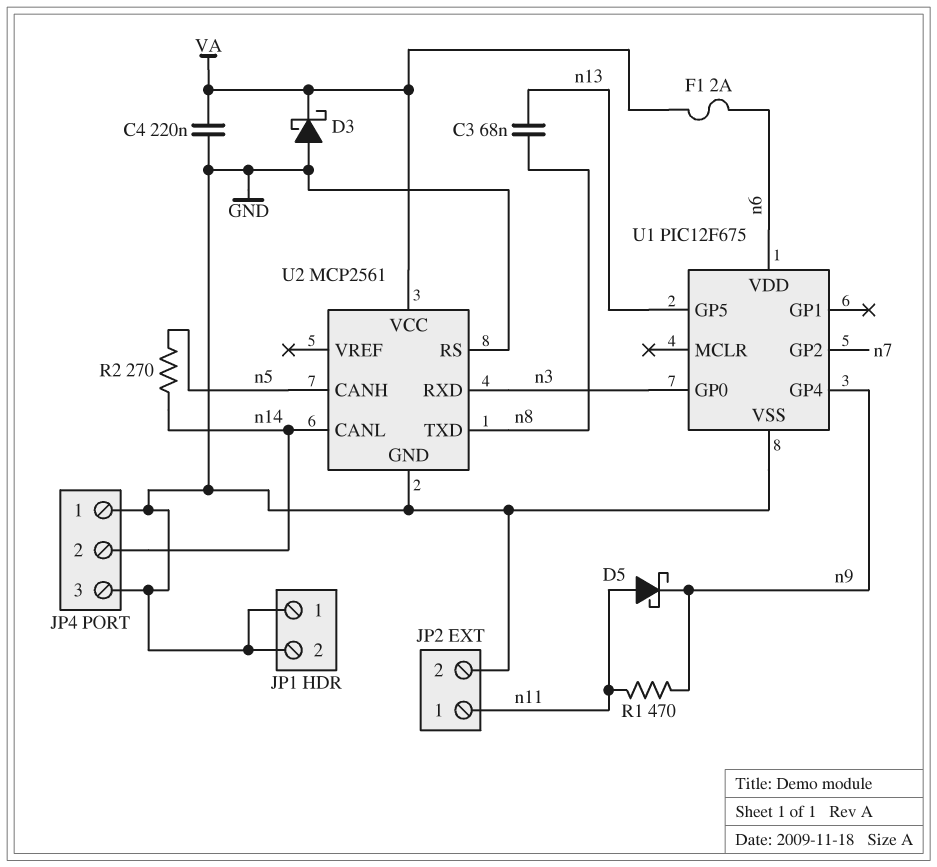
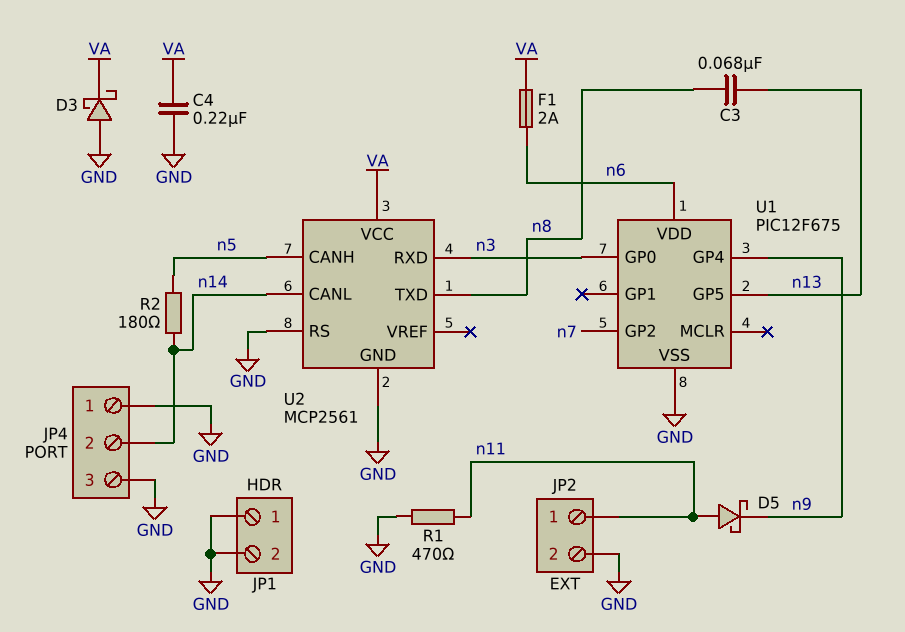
R1: 470 (n9, n11) -> 470 (GND, n11)
R2: 270 (n5, n14) -> 180 (n5, n14)

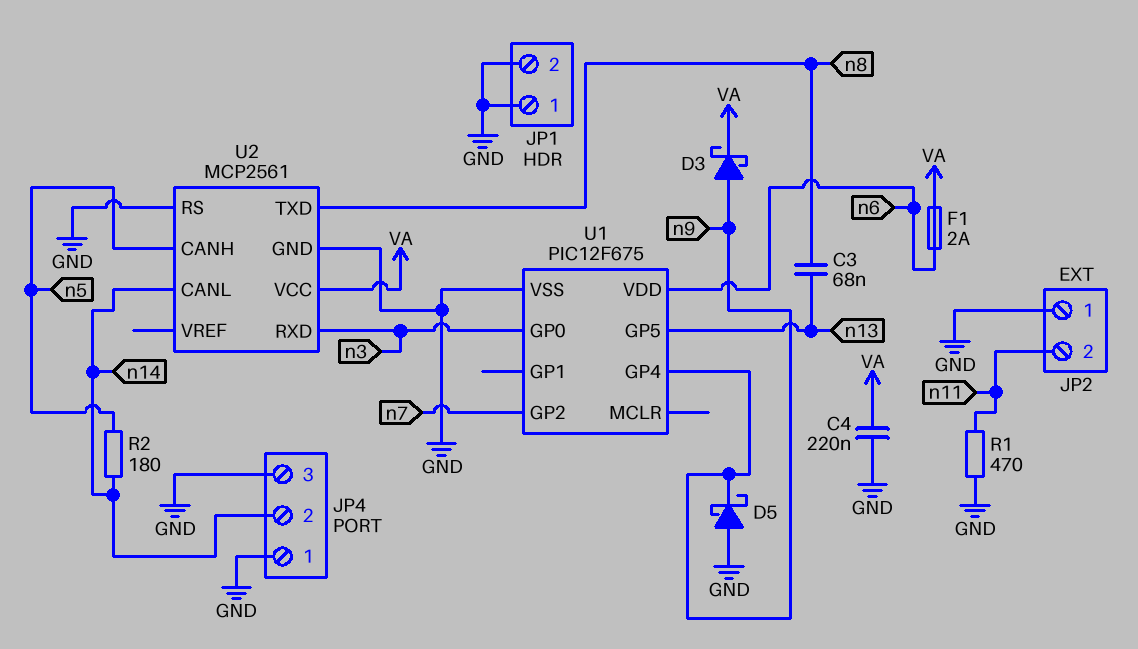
D3: schottky (A GND, K VA) -> schottky (A n9, K VA)
D5: schottky (A n11, K n9) -> schottky (A GND, K n9)
JP2 pin 1: n11 -> GND
JP2 pin 2: GND -> n11

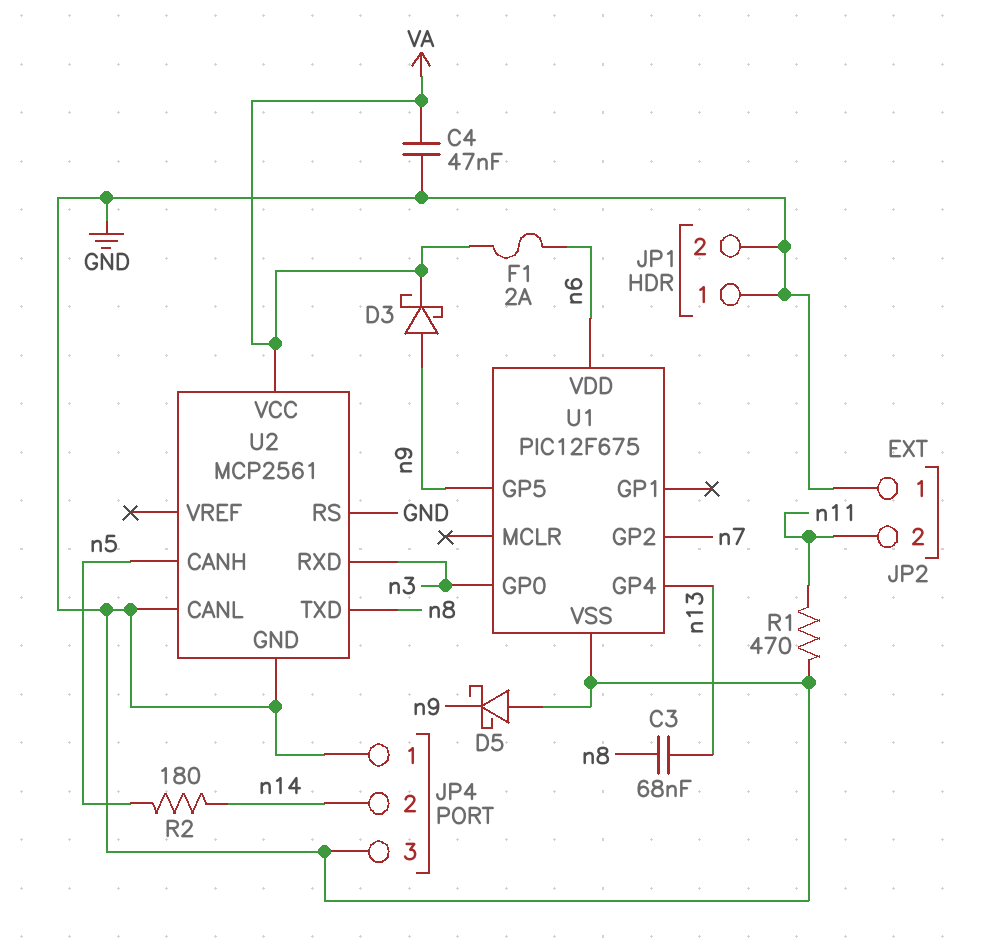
C4: 220nF (GND, VA) -> 47nF (GND, VA)
U1 pin GP4: n9 -> n13
U1 pin GP5: n13 -> n9
U2 pin CANL: n14 -> GND

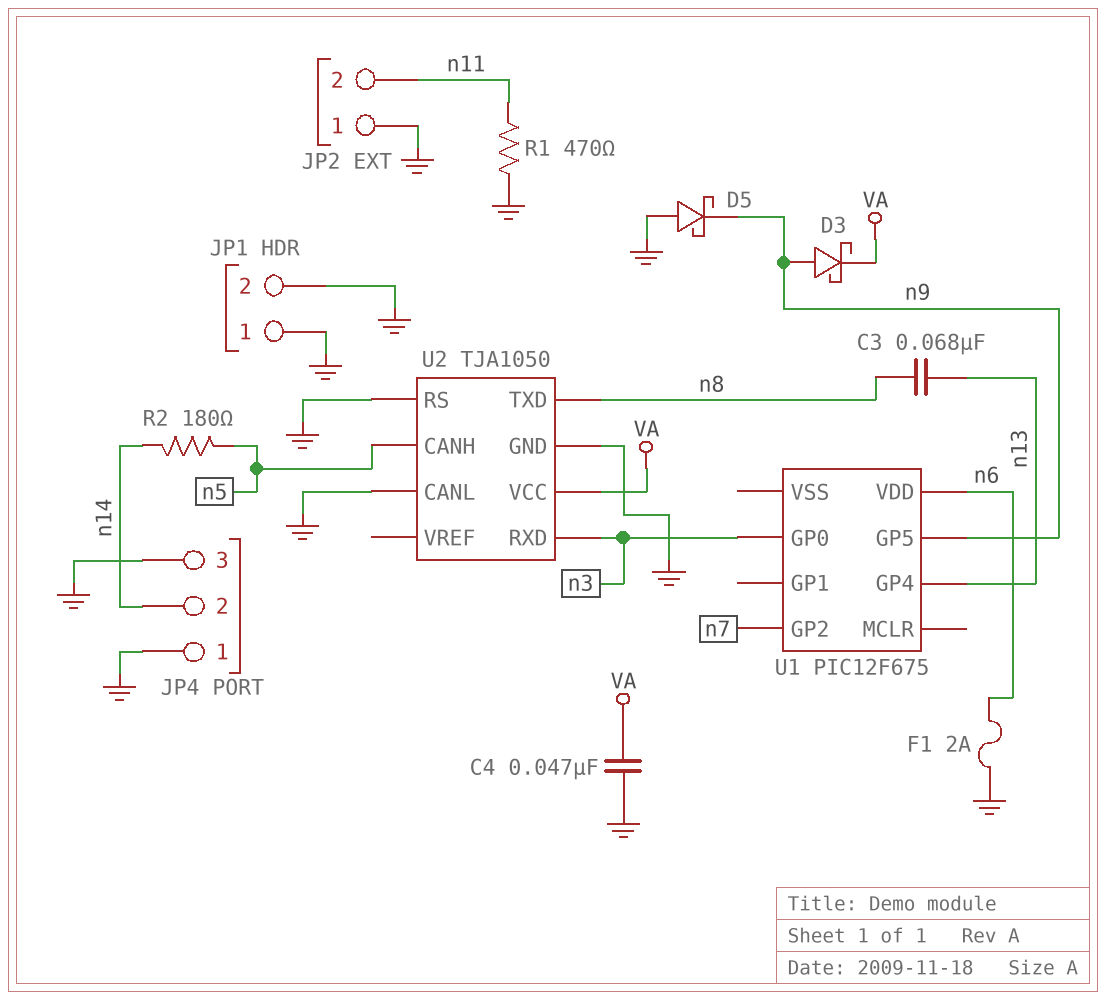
F1: 2A (VA, n6) -> 2A (GND, n6)
U1 pin VSS: GND -> none
U2: MCP2561 -> TJA1050

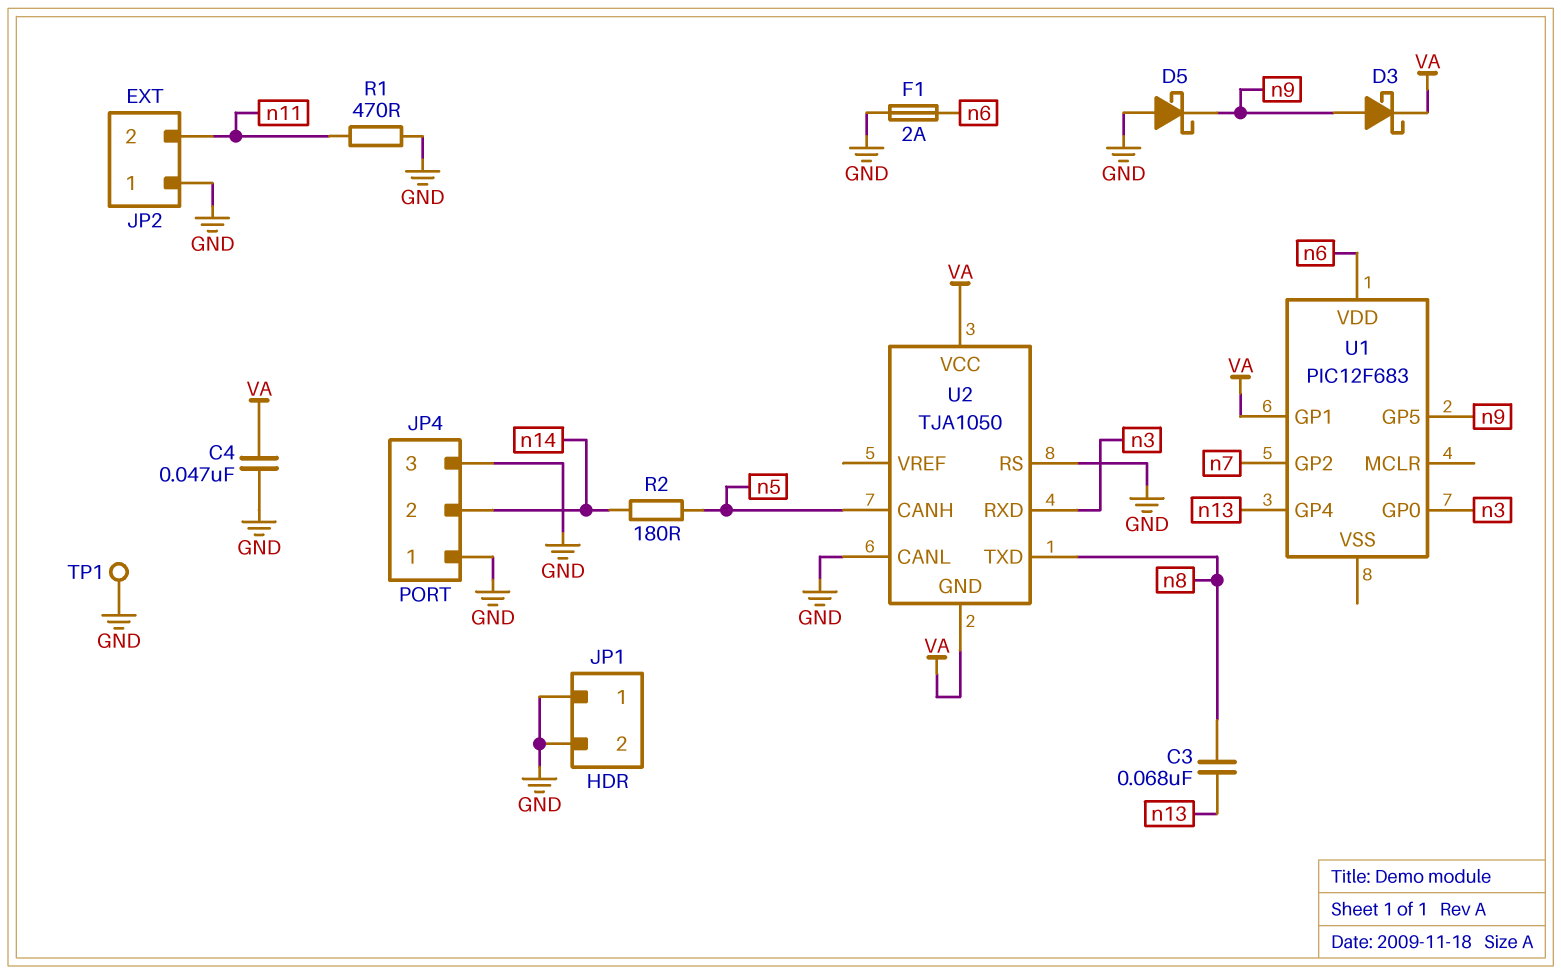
TP1: none -> test point (GND)
U1: PIC12F675 -> PIC12F683
U1 pin GP1: none -> VA
U2 pin GND: GND -> VA

